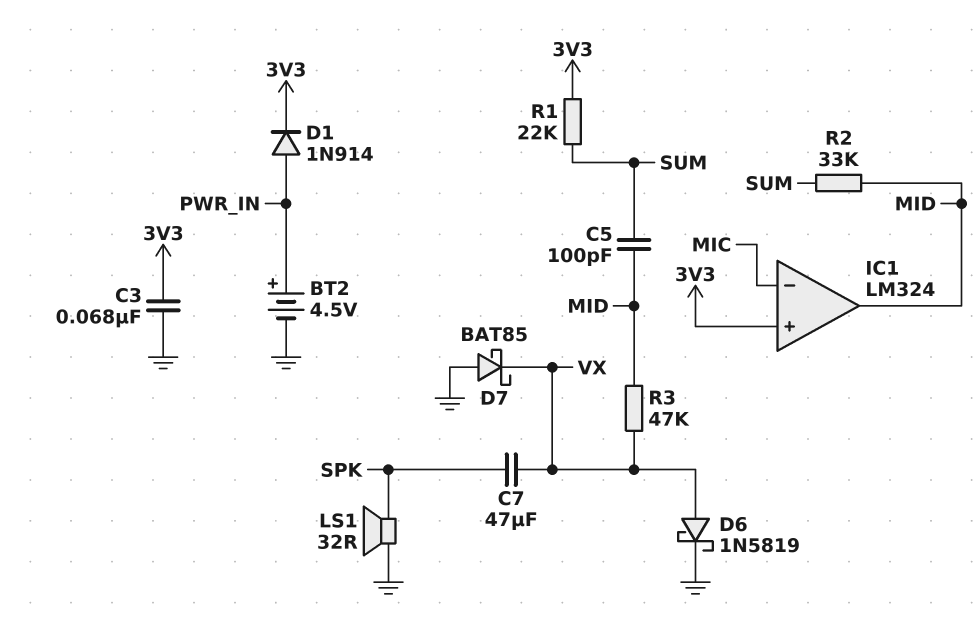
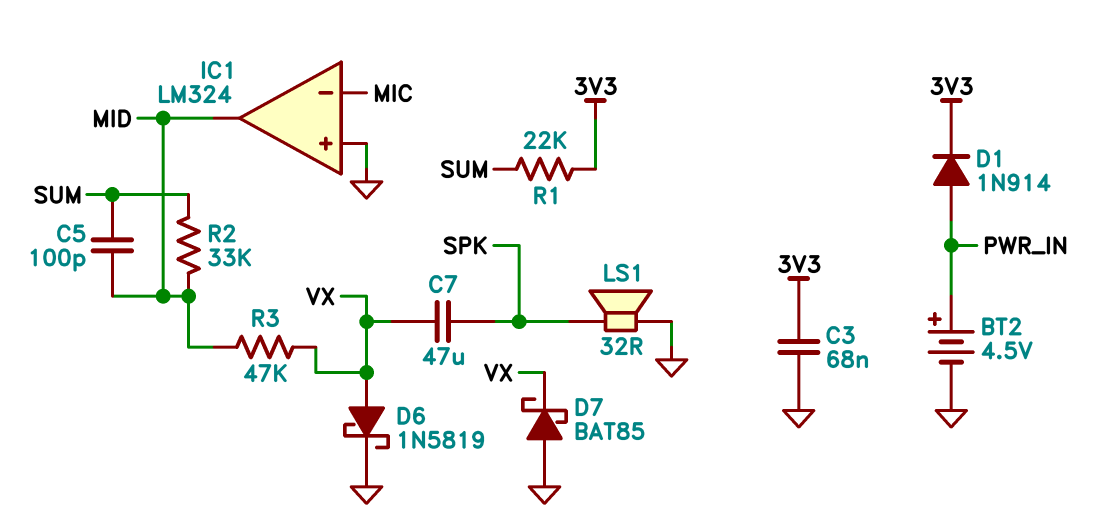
IC1 pin in+: 3V3 -> GND

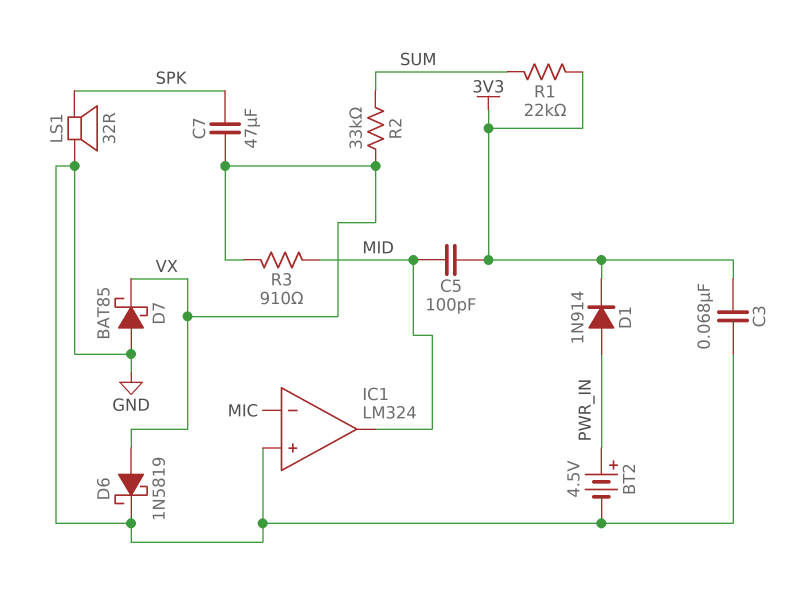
C5: 100pF (MID, SUM) -> 100pF (3V3, MID)
R2: 33k (MID, SUM) -> 33k (SUM, VX)
R3: 47k (MID, VX) -> 910 (MID, VX)

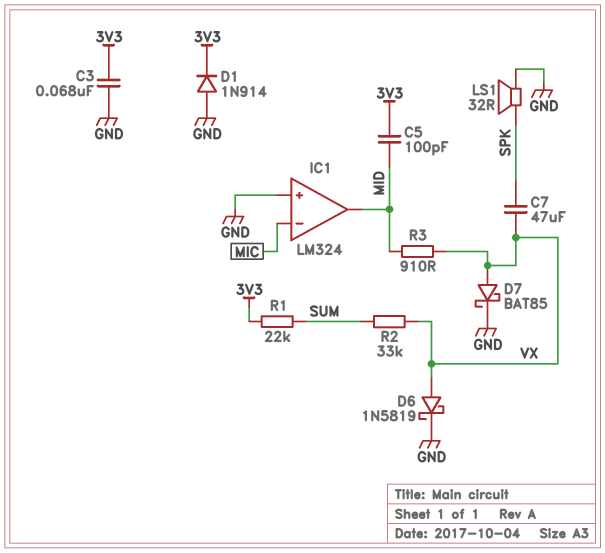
BT2: 4.5V (plus PWR_IN, minus GND) -> none
D1: diode 1N914 (A PWR_IN, K 3V3) -> diode 1N914 (A GND, K 3V3)
D7: schottky BAT85 (A GND, K VX) -> schottky BAT85 (A VX, K GND)

